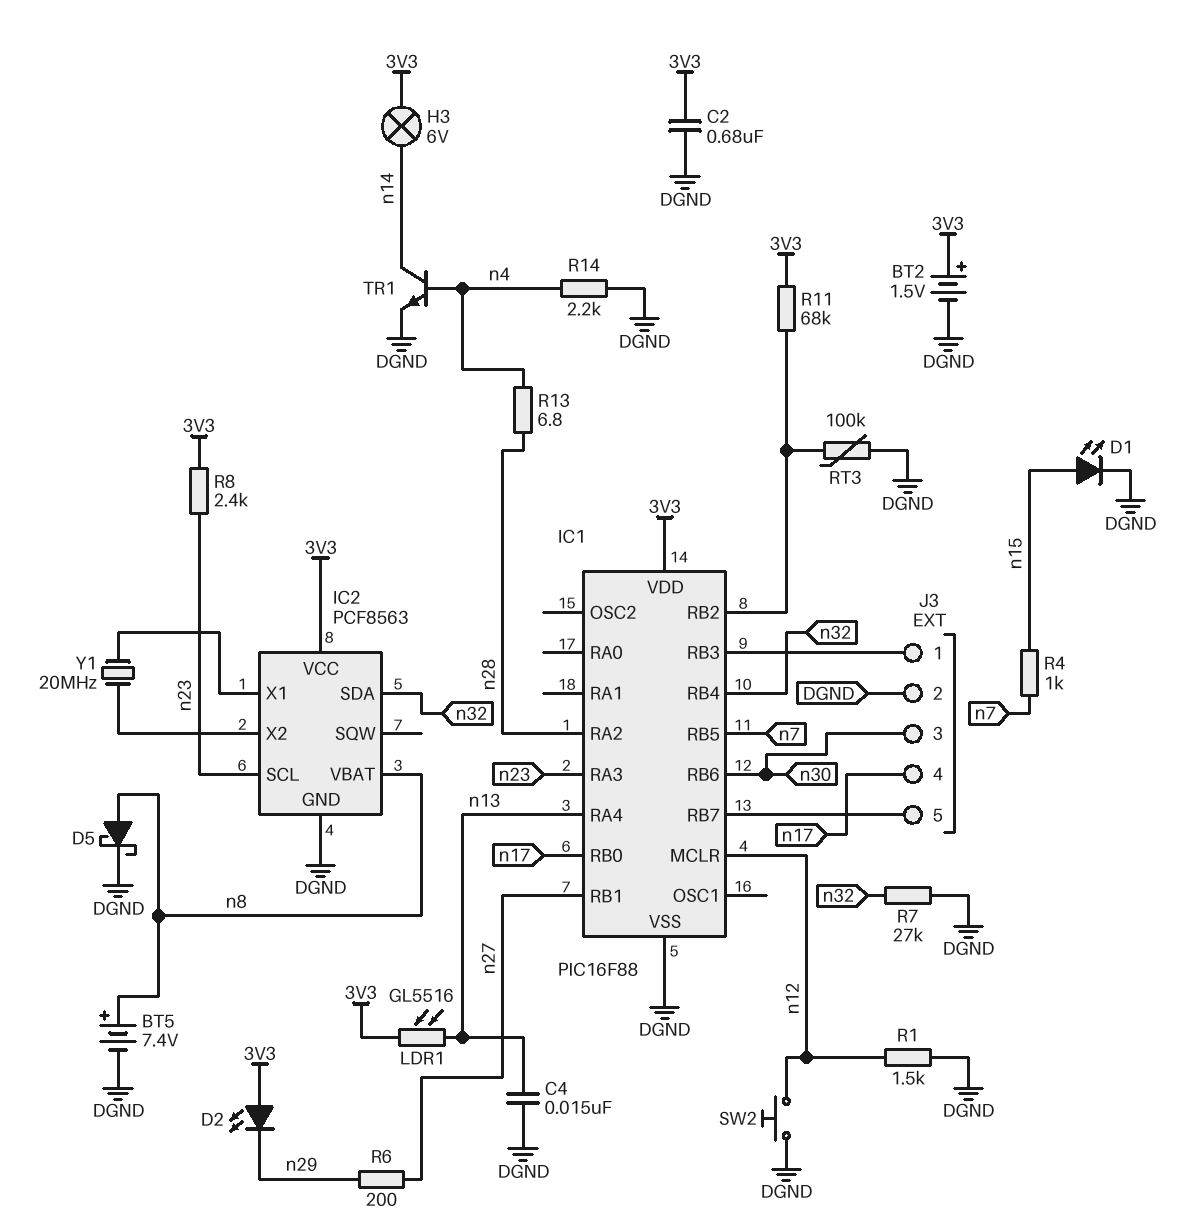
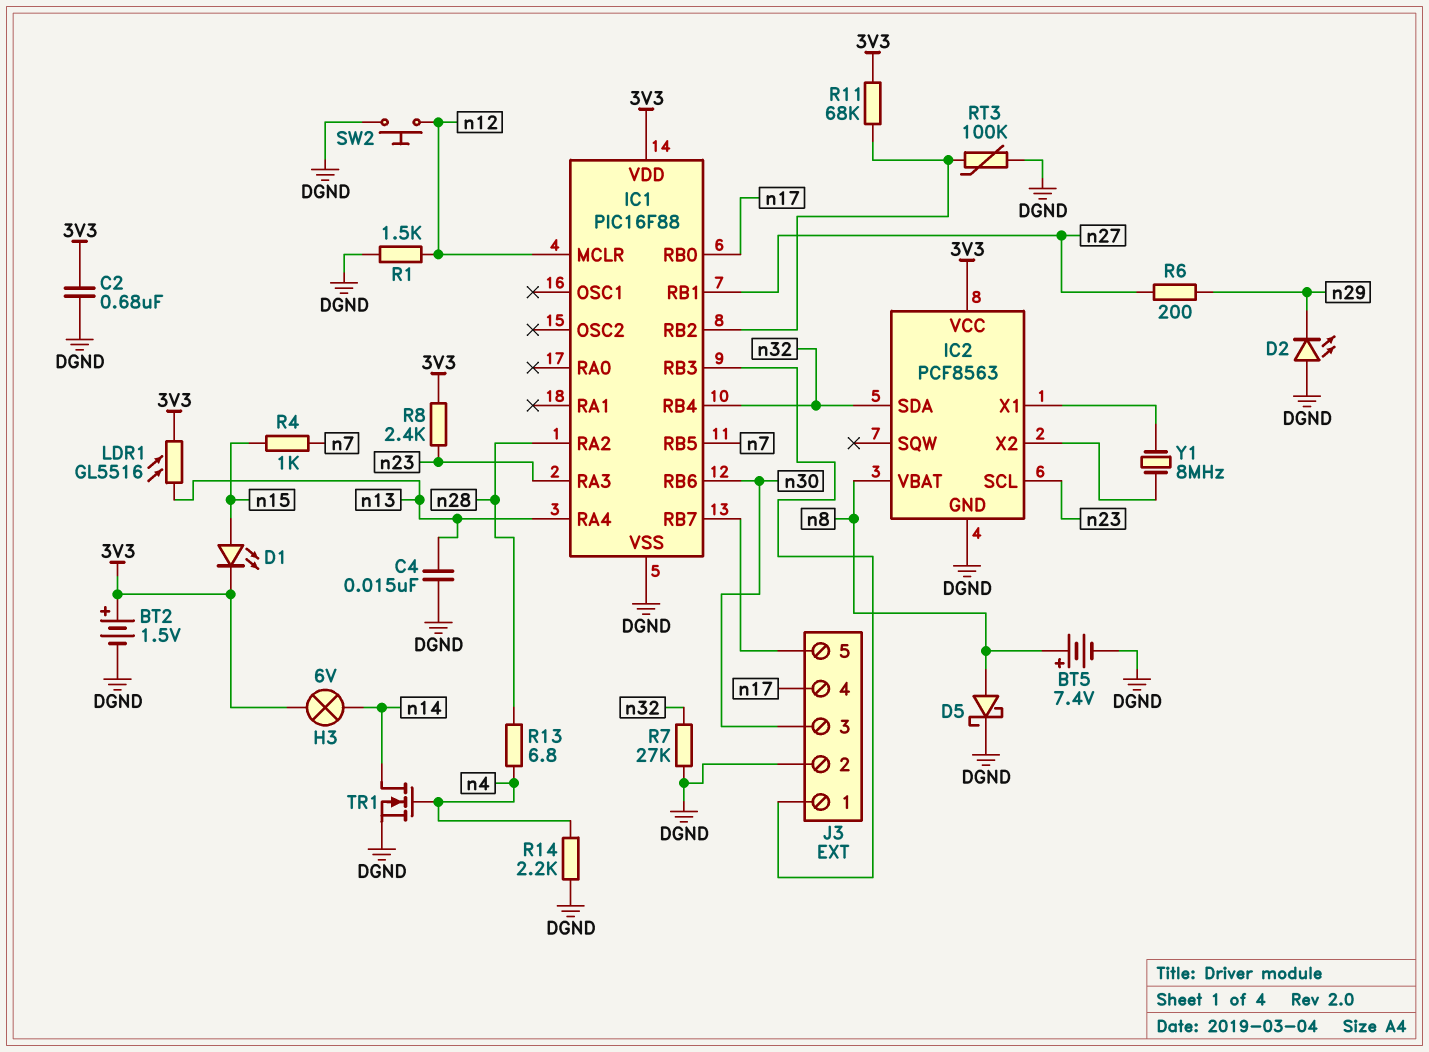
D1: LED (A n15, K DGND) -> LED (A n15, K 3V3)
D2: LED (A 3V3, K n29) -> LED (A DGND, K n29)
TR1: NPN (B n4, C n14, E DGND) -> NMOS (G n4, D n14, S DGND)
Y1: 20MHz (IC2/X1, IC2/X2) -> 8MHz (IC2/X1, IC2/X2)

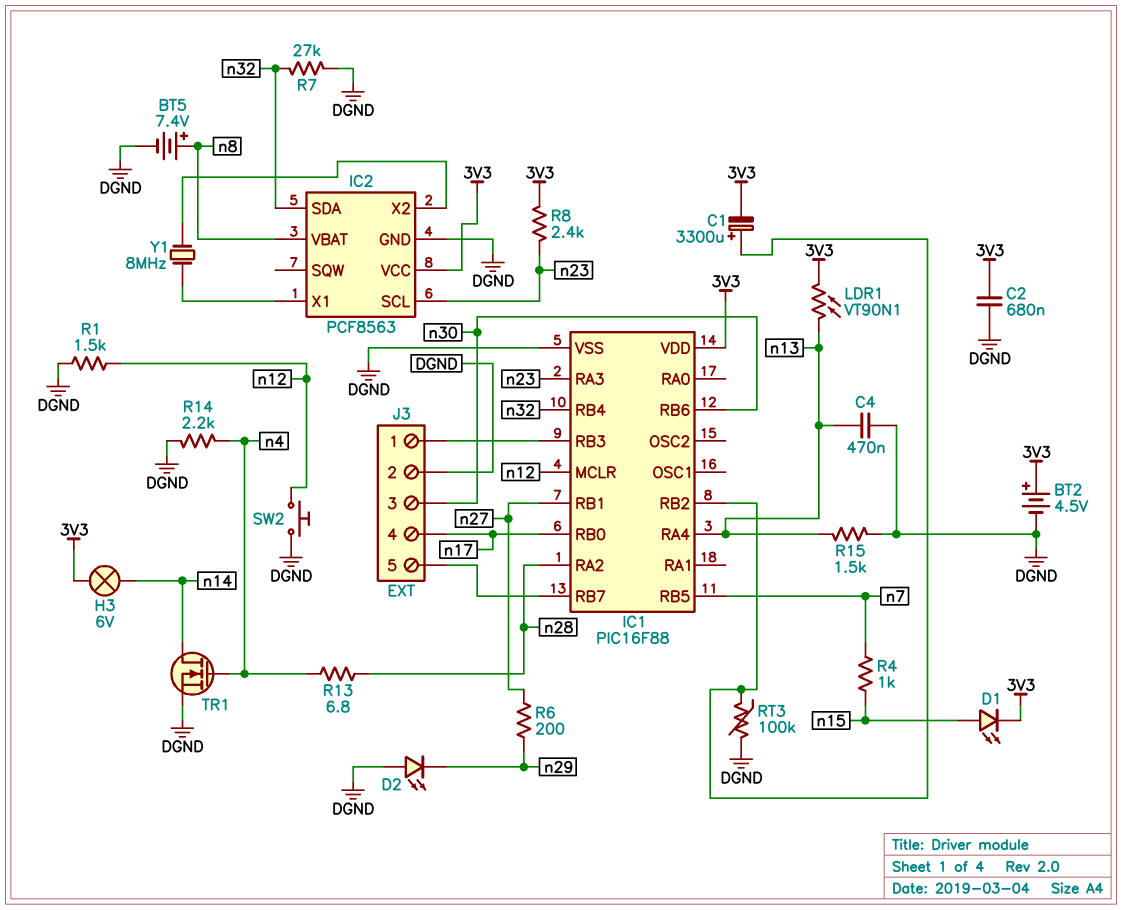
BT2: 1.5V (plus 3V3, minus DGND) -> 4.5V (plus 3V3, minus DGND)
C1: none -> 3300uF (plus IC1/RB2, minus 3V3)
C4: 15nF (DGND, n13) -> 470nF (DGND, n13)
D5: schottky (A n8, K DGND) -> none
LDR1: GL5516 (3V3, n13) -> VT90N1 (3V3, n13)
R11: 68k (3V3, IC1/RB2) -> none
R15: none -> 1.5k (DGND, n13)

